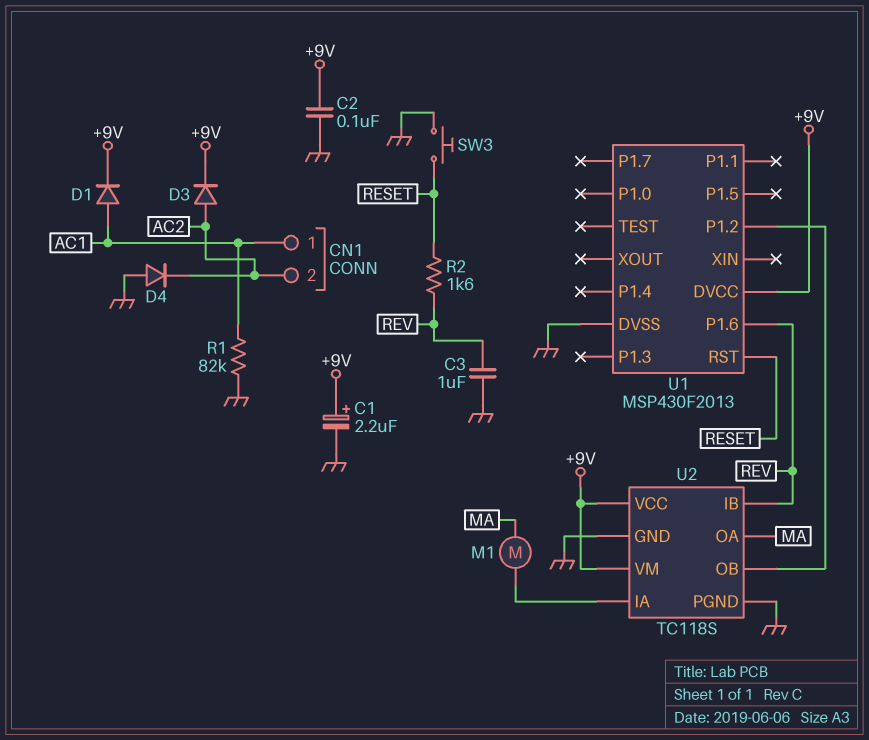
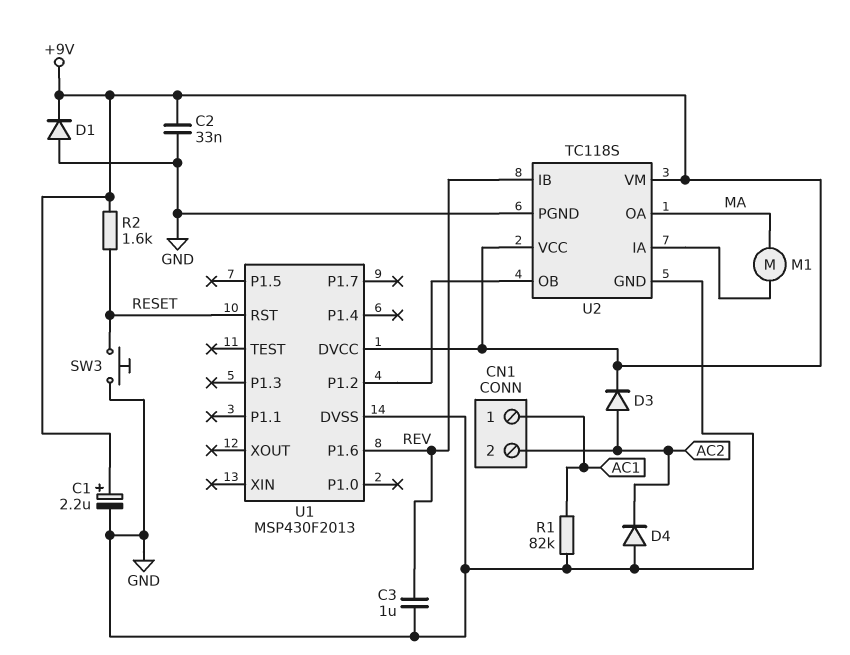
C2: 100nF (+9V, GND) -> 33nF (+9V, GND)
D1: diode (A AC1, K +9V) -> diode (A GND, K +9V)
R2: 1.6k (RESET, REV) -> 1.6k (+9V, RESET)

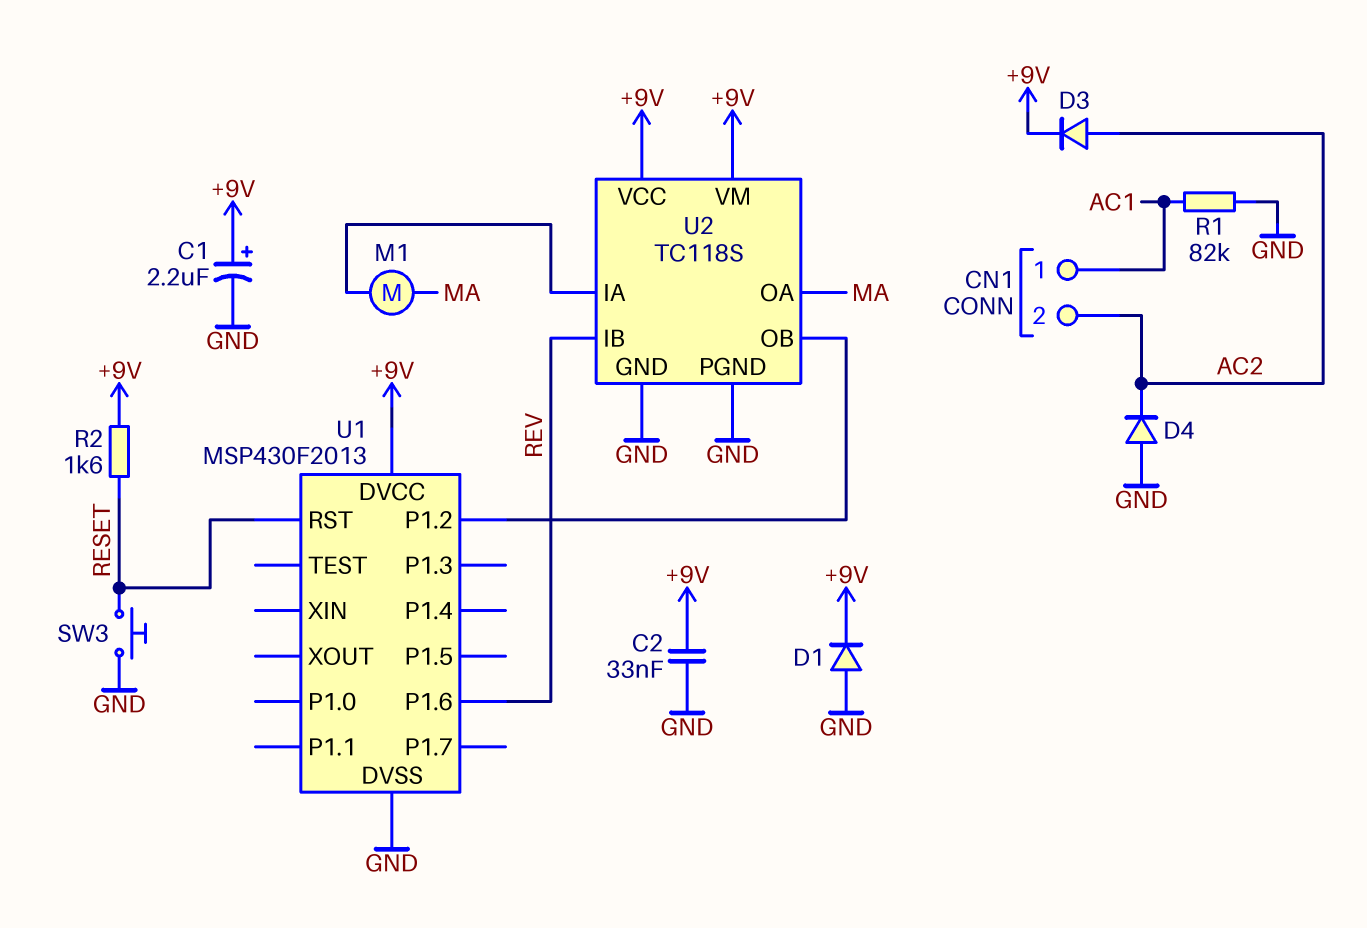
C3: 1uF (GND, REV) -> none

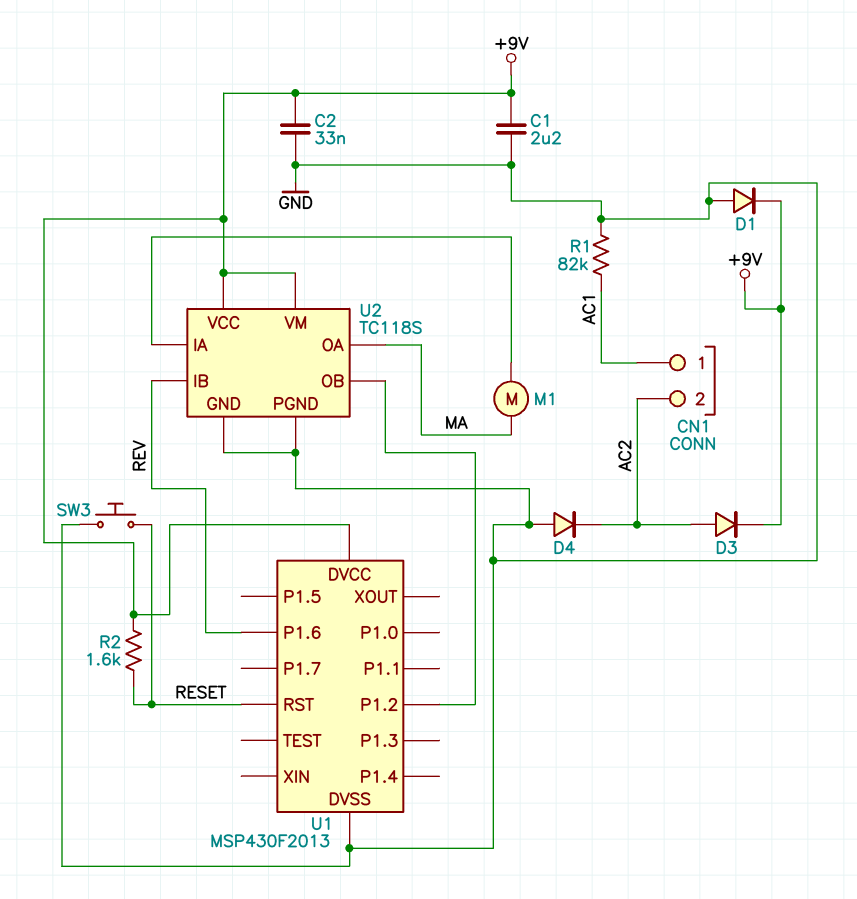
C1: 2.2uF (plus +9V, minus GND) -> 2.2uF (+9V, GND)

